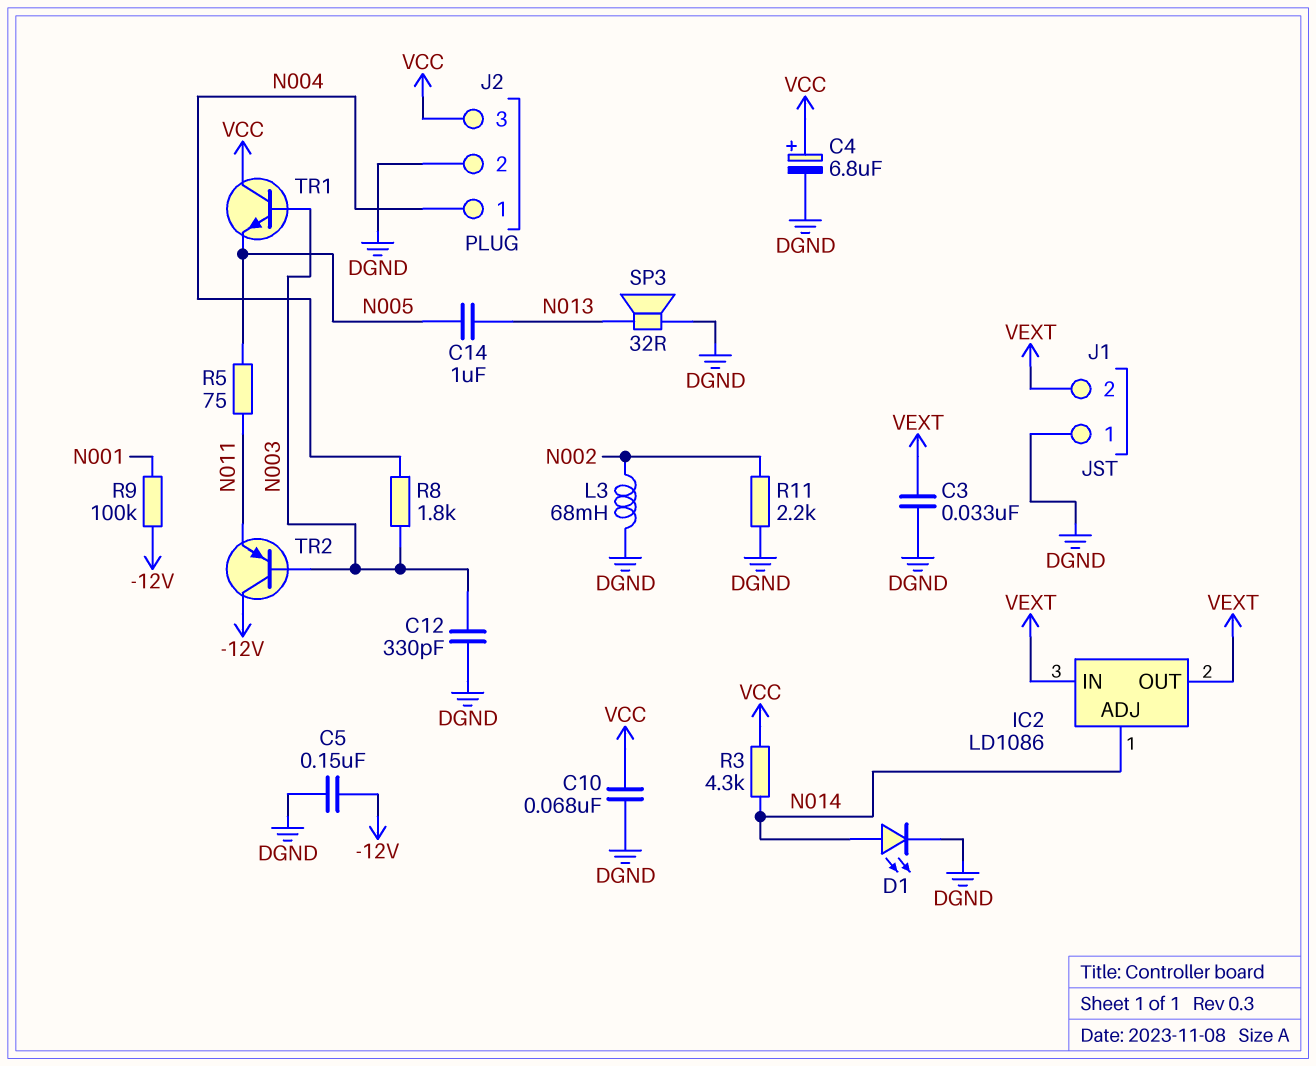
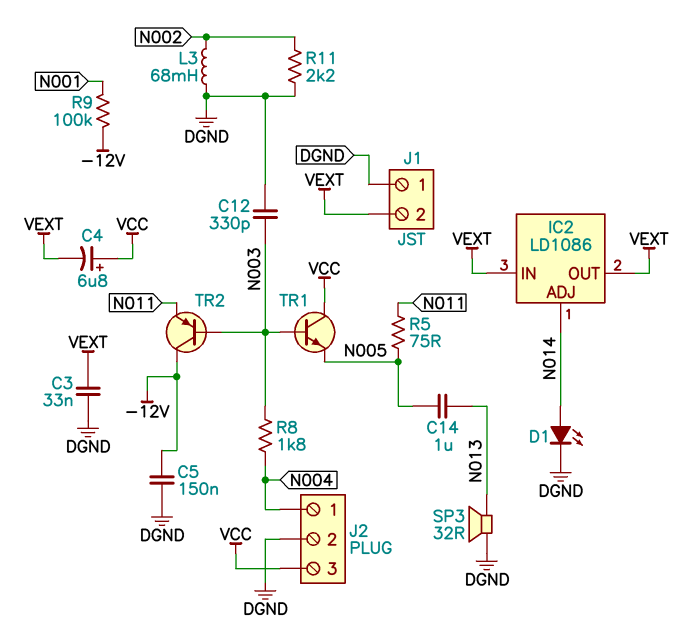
C4: 6.8uF (plus VCC, minus DGND) -> 6.8uF (plus VCC, minus VEXT)
C10: 68nF (DGND, VCC) -> none
R3: 4.3k (N014, VCC) -> none

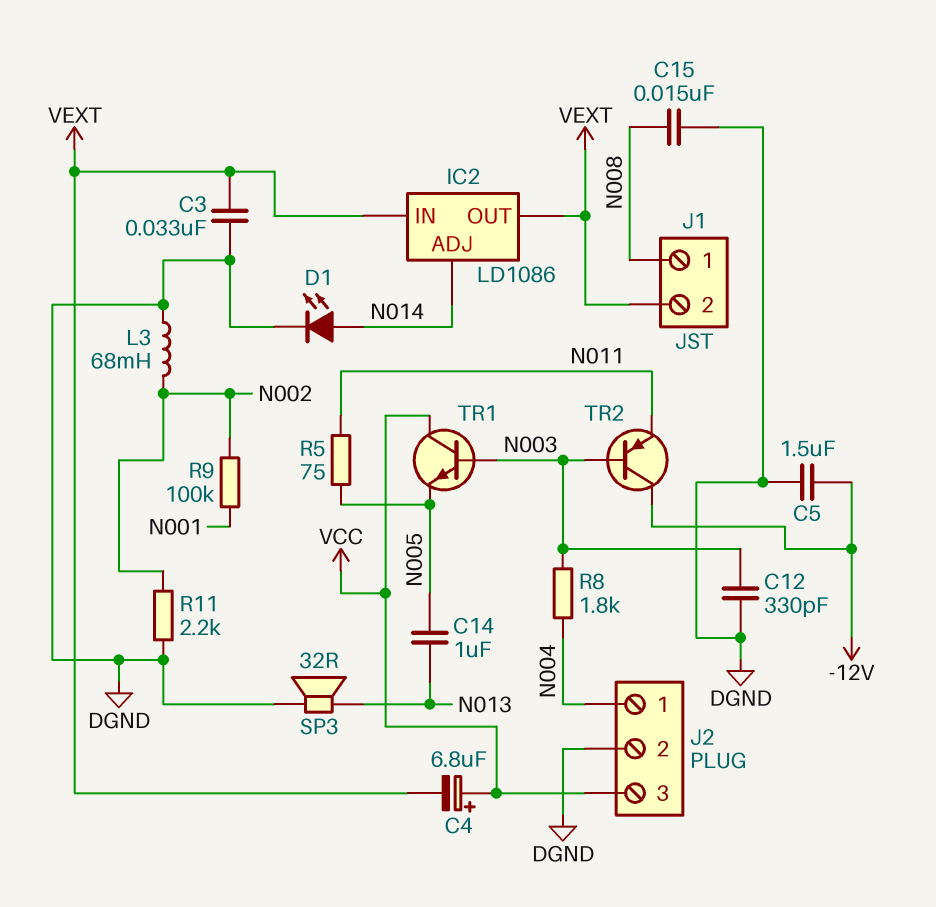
C5: 150nF (-12V, DGND) -> 1.5uF (-12V, DGND)
C15: none -> 15nF (DGND, N008)
J1 pin 1: DGND -> N008
R9: 100k (-12V, N001) -> 100k (N001, N002)

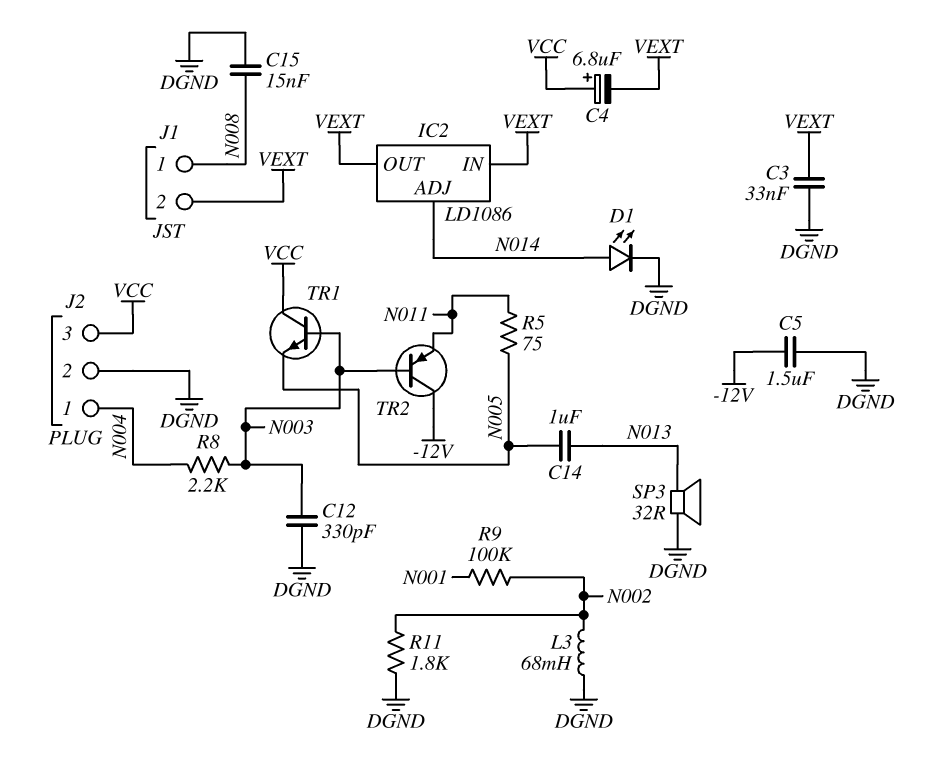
R8: 1.8k (N003, N004) -> 2.2k (N003, N004)
R11: 2.2k (DGND, N002) -> 1.8k (DGND, N002)

